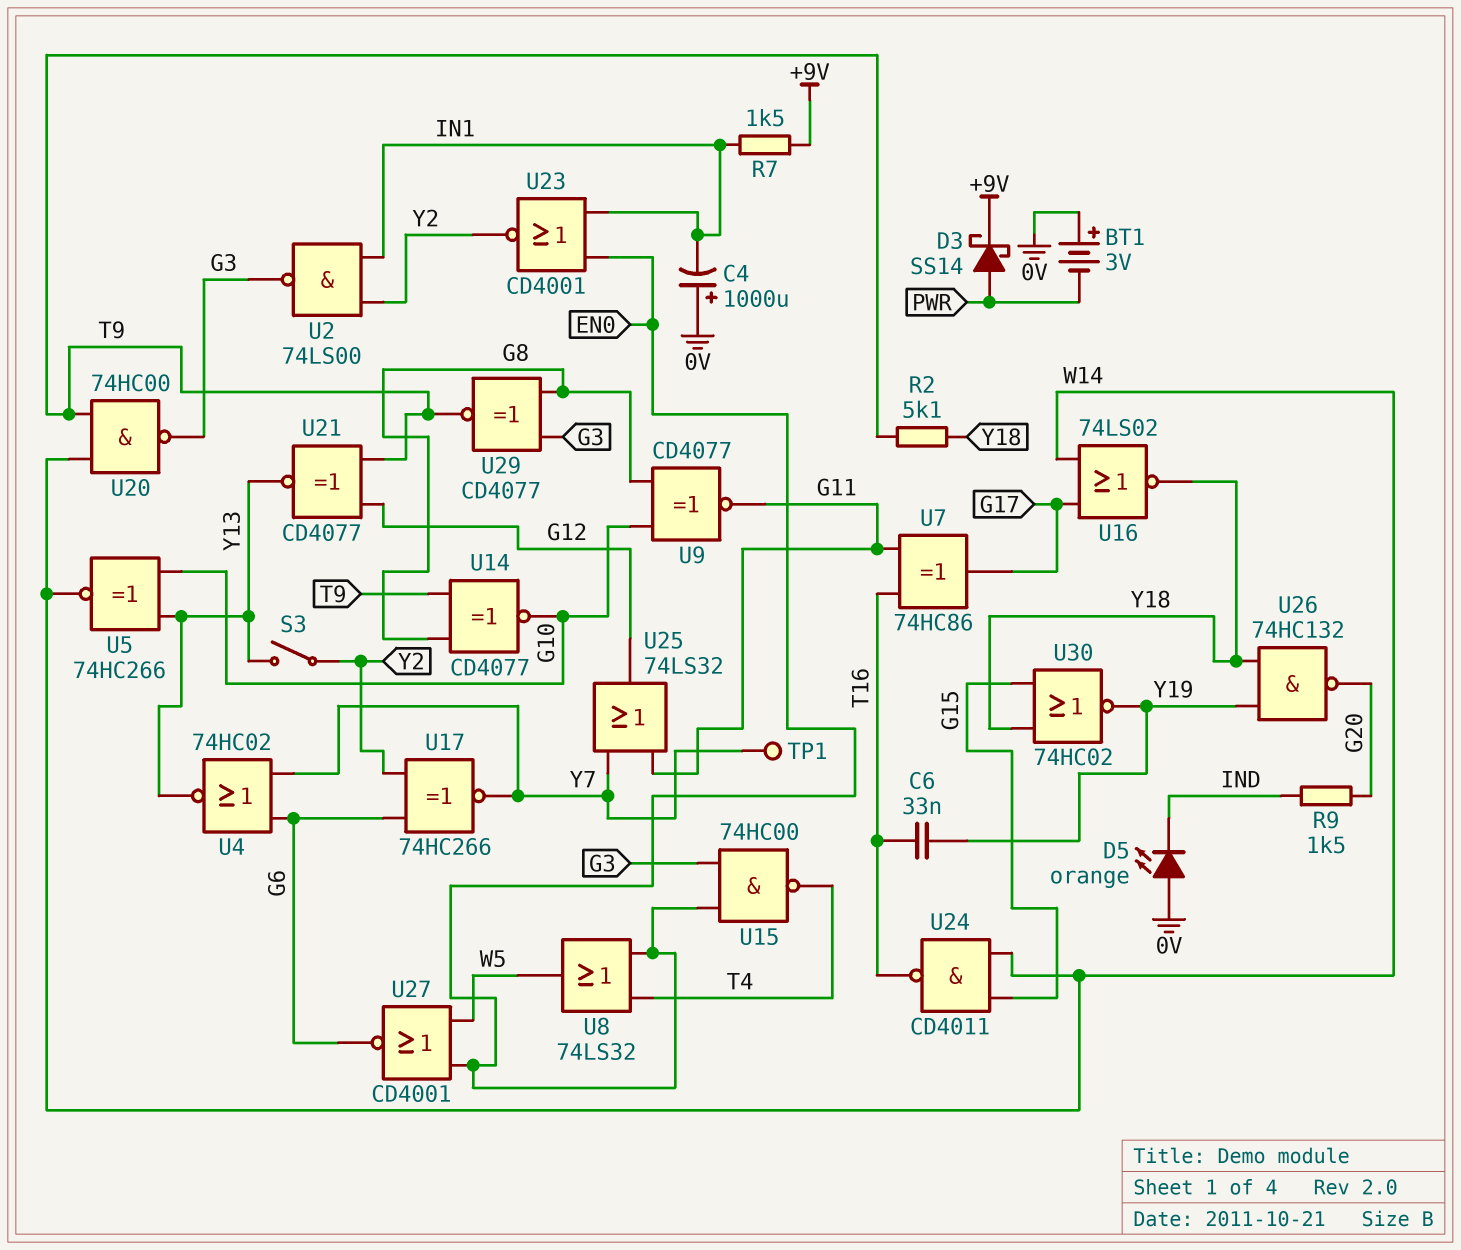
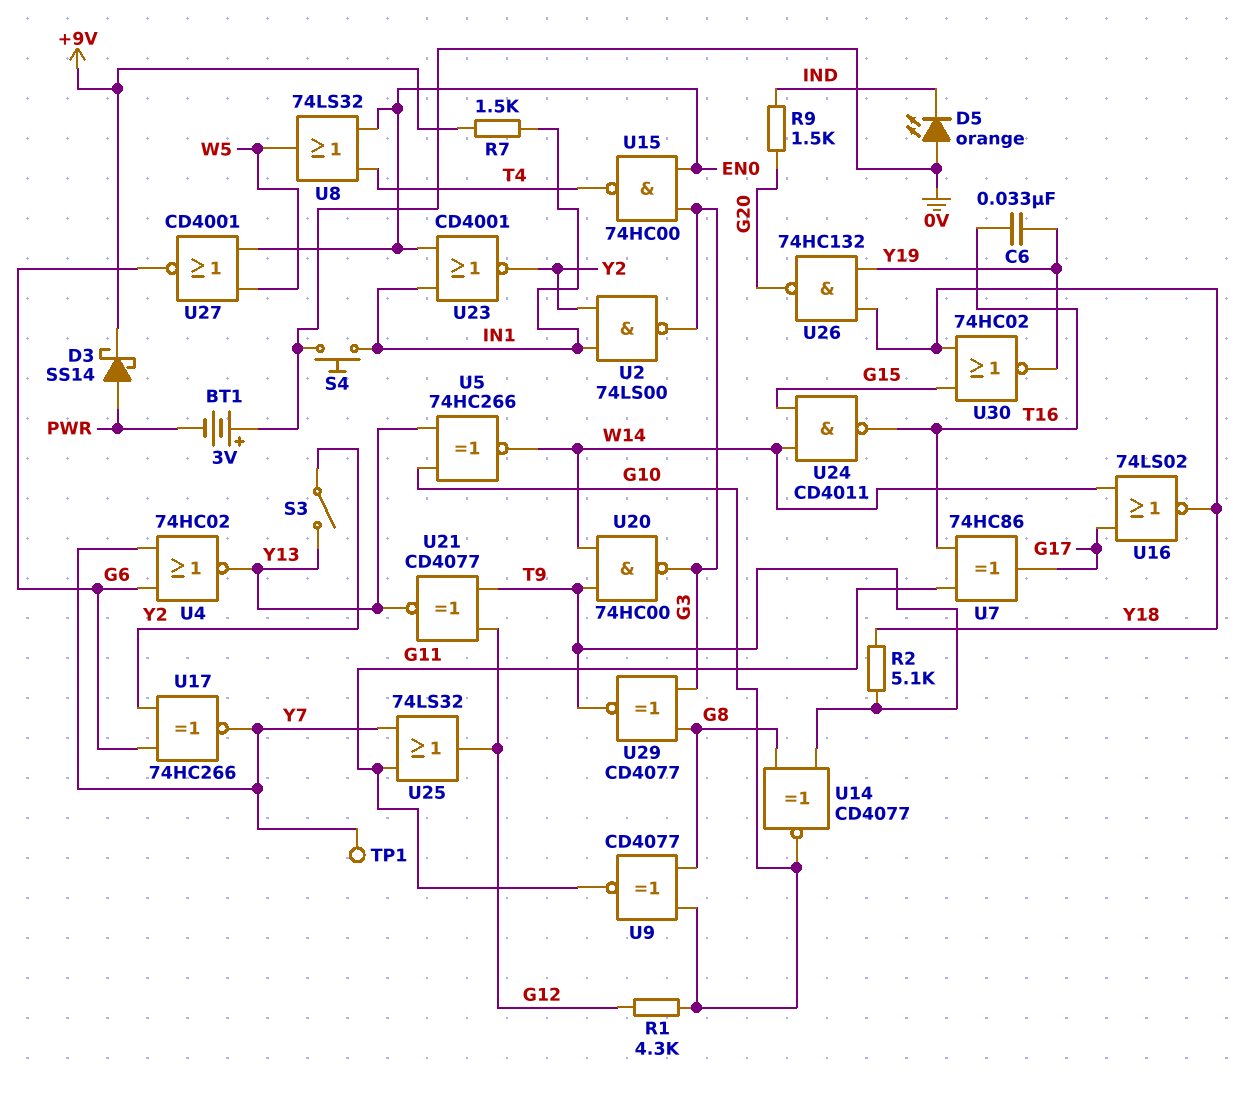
C4: 1000uF (plus 0V, minus IN1) -> none
R1: none -> 4.3k (G10, G12)
S4: none -> button (0V, IN1)

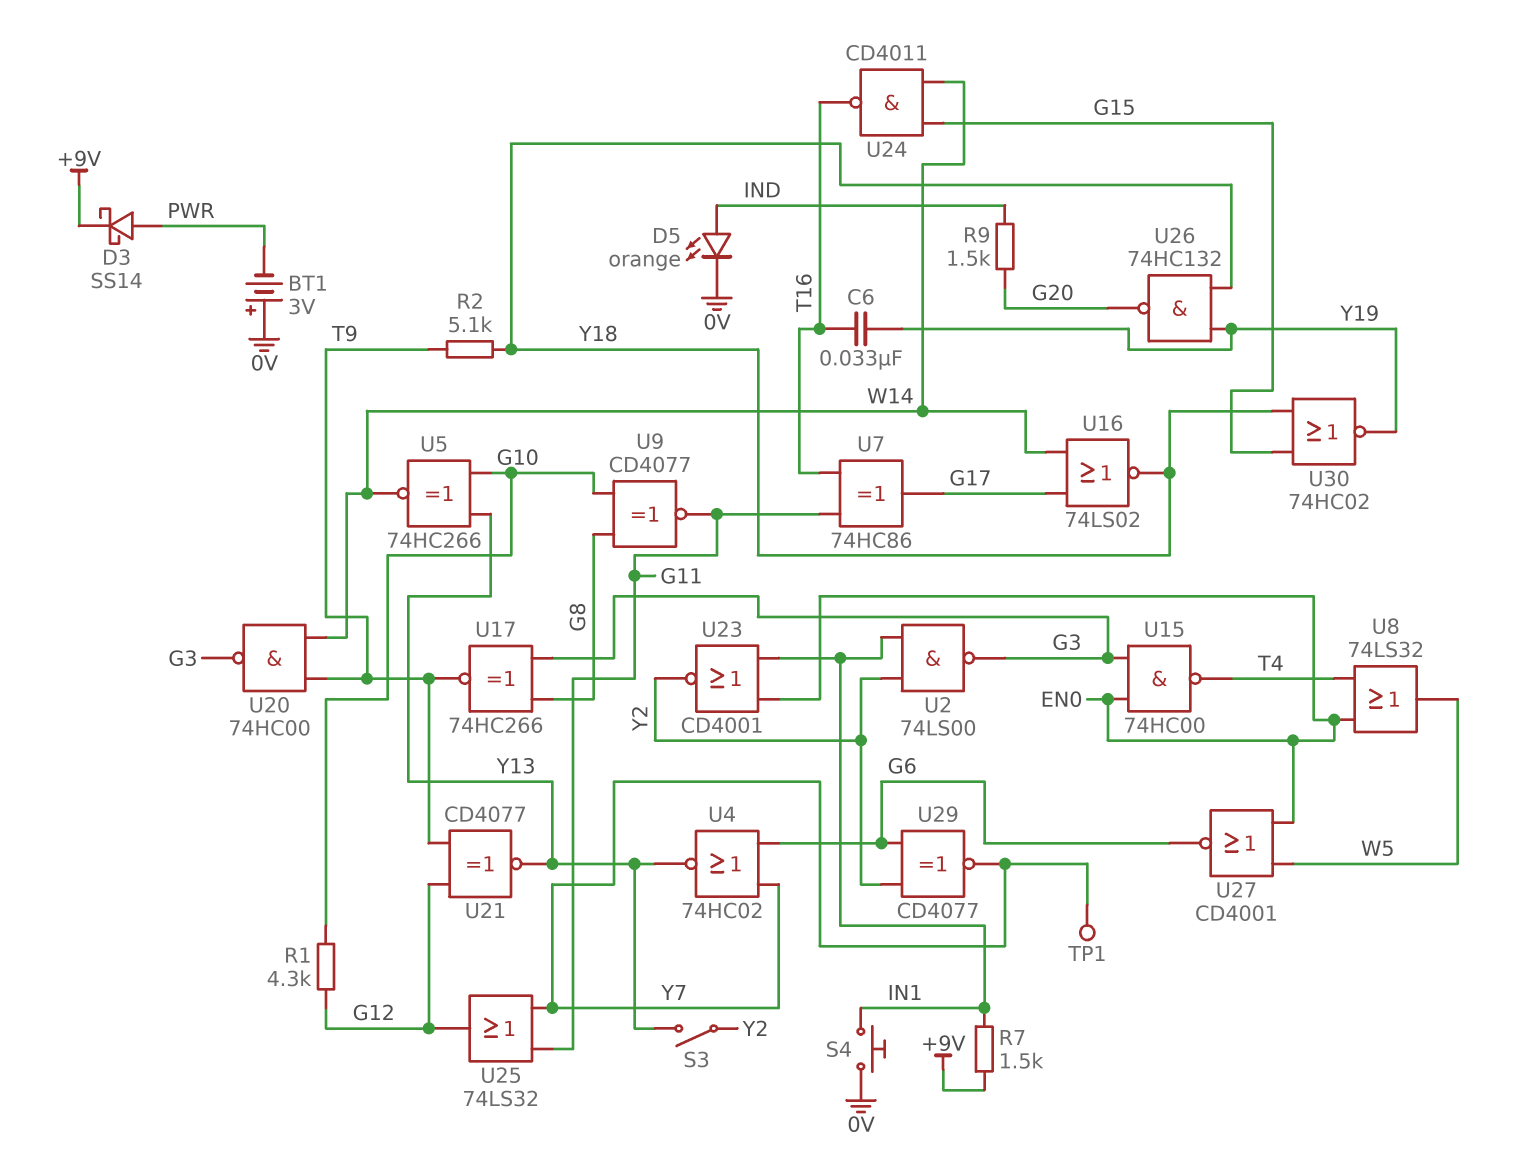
D5: LED orange (A 0V, K IND) -> LED orange (A IND, K 0V)
U14: XNOR CD4077 (in G8, in T9, out G10) -> none
U17: XNOR 74HC266 (in G6, in Y2, out Y7) -> XNOR 74HC266 (in G3, in G8, out T9)
U29: XNOR CD4077 (in G3, in G8, out T9) -> XNOR CD4077 (in G6, in Y2, out Y7)

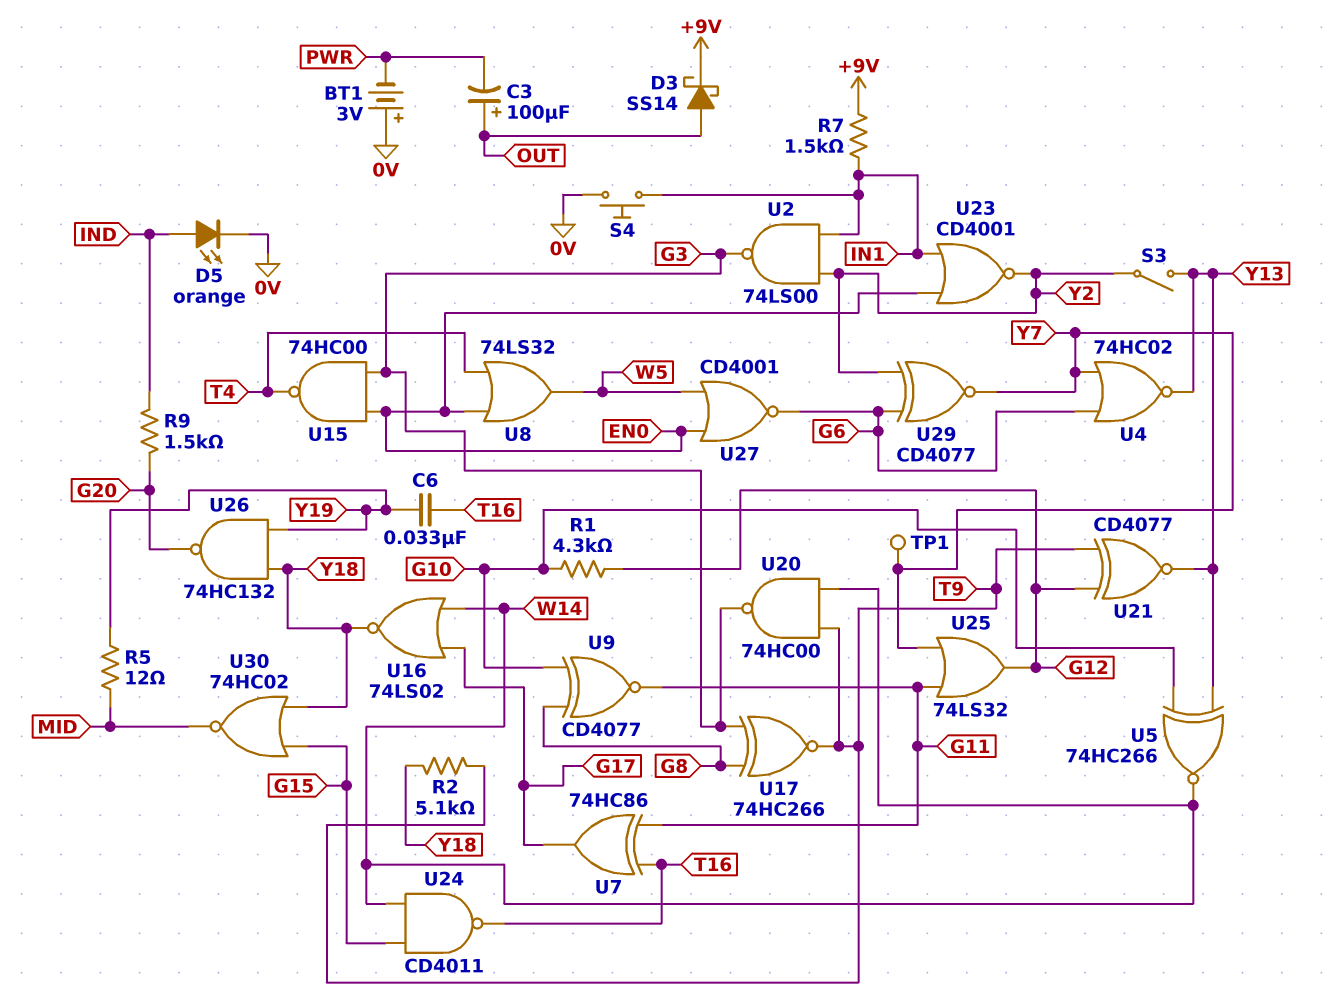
C3: none -> 100uF (plus OUT, minus PWR)
D3: schottky SS14 (A PWR, K +9V) -> schottky SS14 (A OUT, K +9V)
R5: none -> 12 (MID, Y19)
U30: NOR 74HC02 (in G15, in Y18, out Y19) -> NOR 74HC02 (in G15, in Y18, out MID)

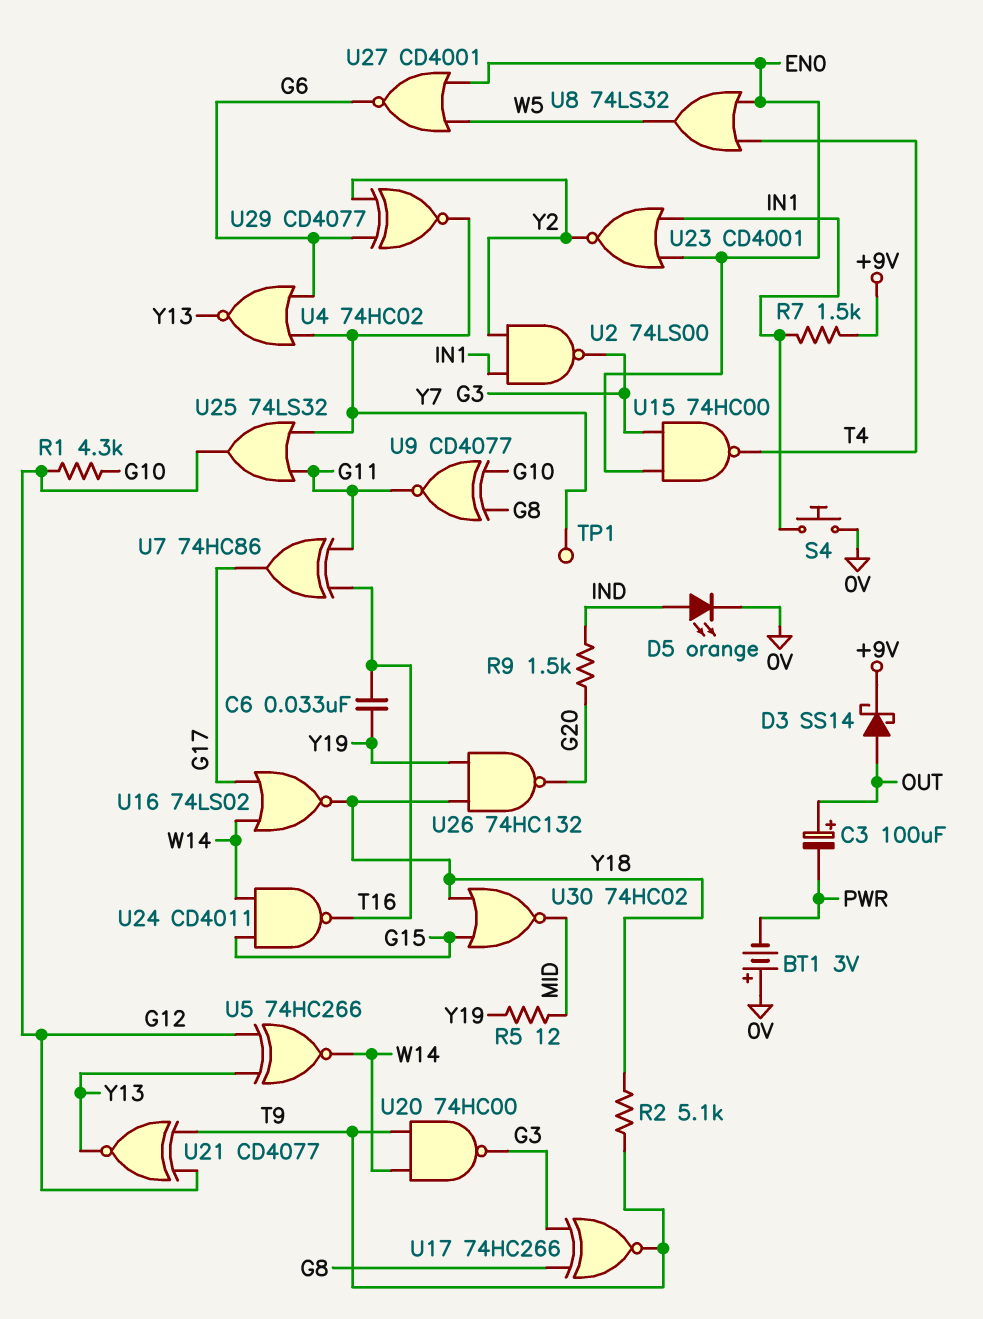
S3: switch (Y2, Y13) -> none
U5: XNOR 74HC266 (in G10, in Y13, out W14) -> XNOR 74HC266 (in G12, in Y13, out W14)

